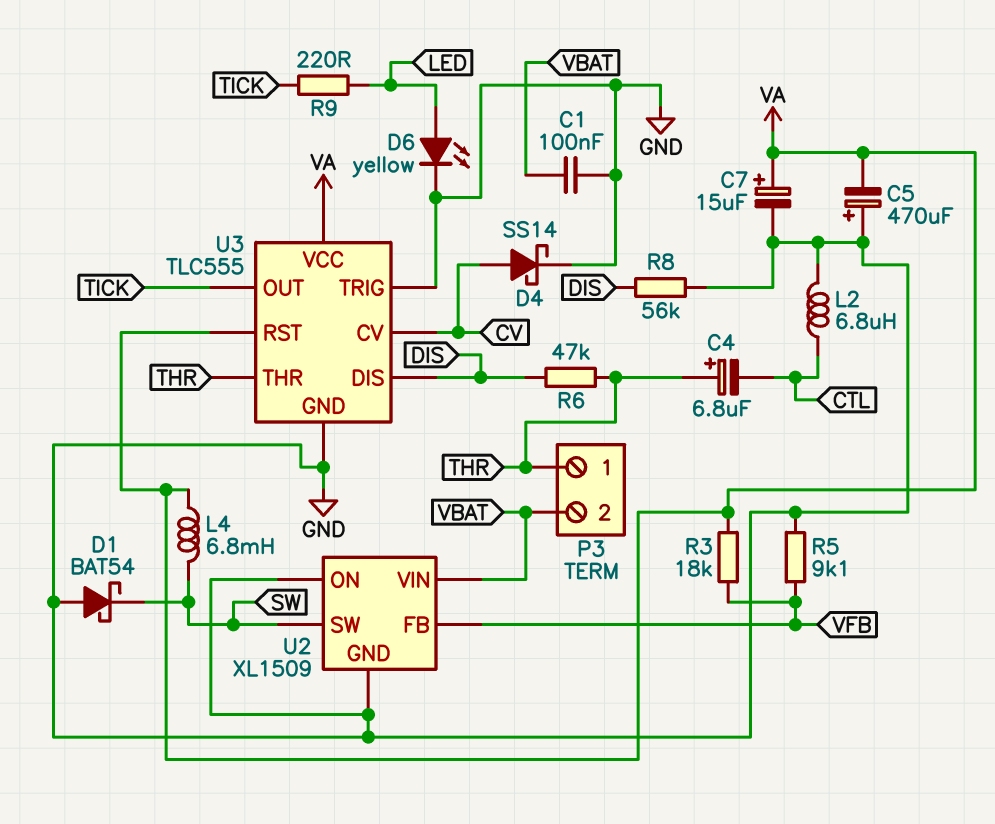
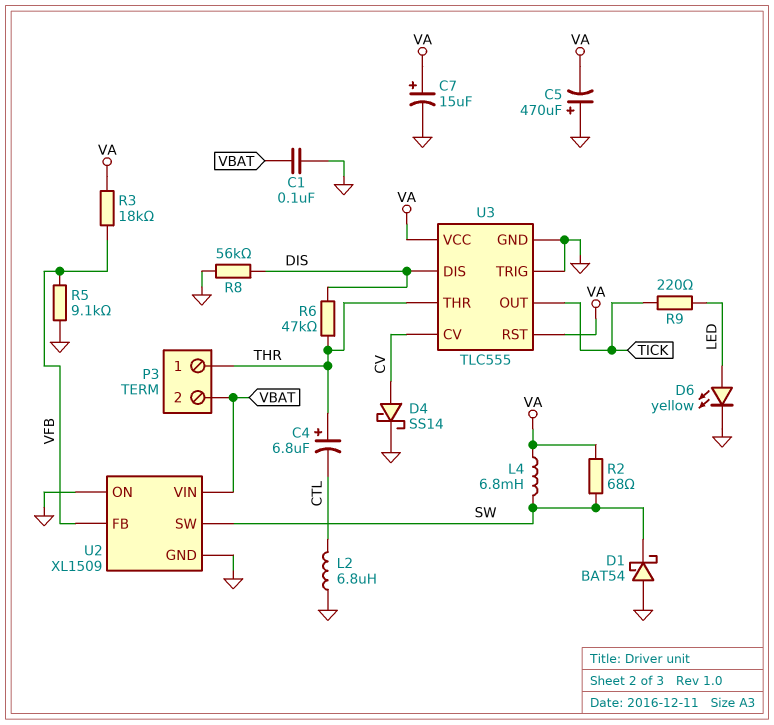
R2: none -> 68 (SW, VA)

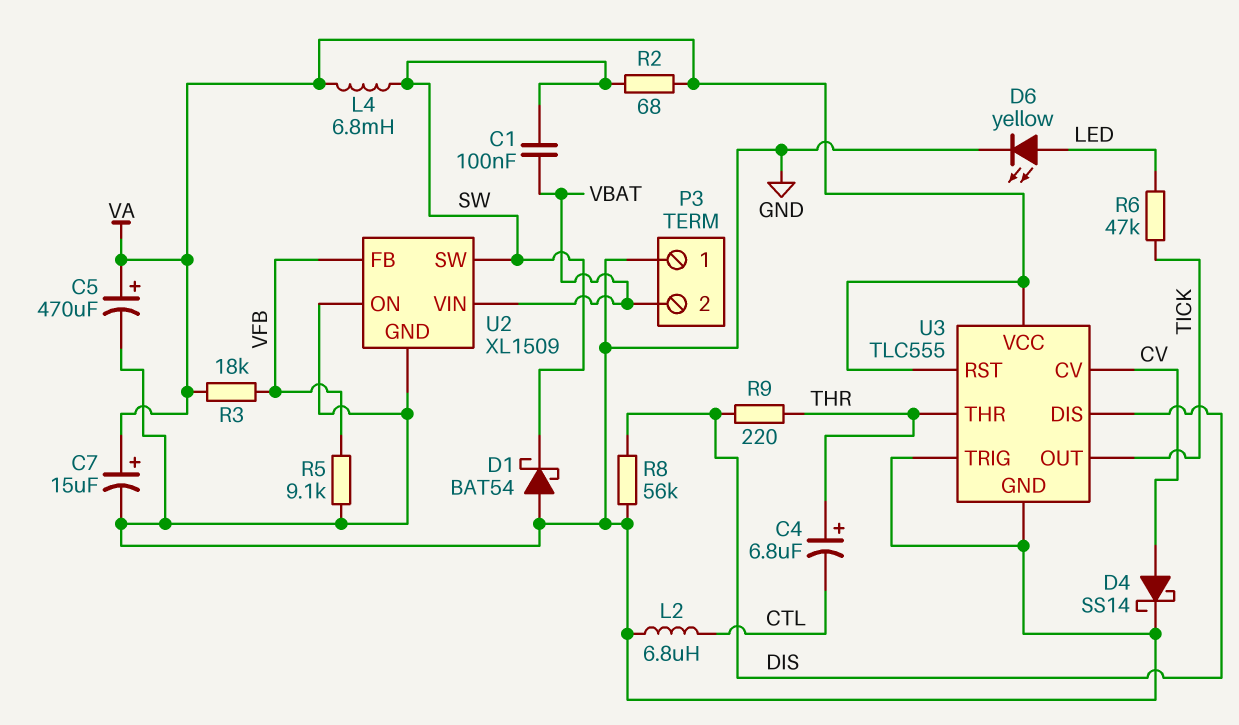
C1: 100nF (GND, VBAT) -> 100nF (SW, VBAT)
C5: 470uF (plus GND, minus VA) -> 470uF (plus VA, minus GND)
P3 pin 1: THR -> GND
R6: 47k (DIS, THR) -> 47k (LED, TICK)
R9: 220 (LED, TICK) -> 220 (DIS, THR)

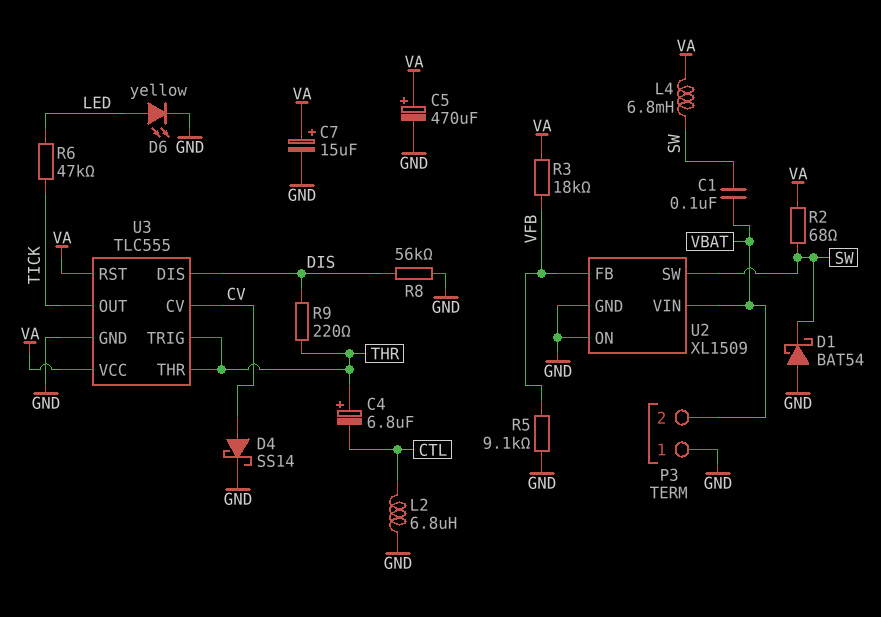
U3 pin TRIG: GND -> THR

